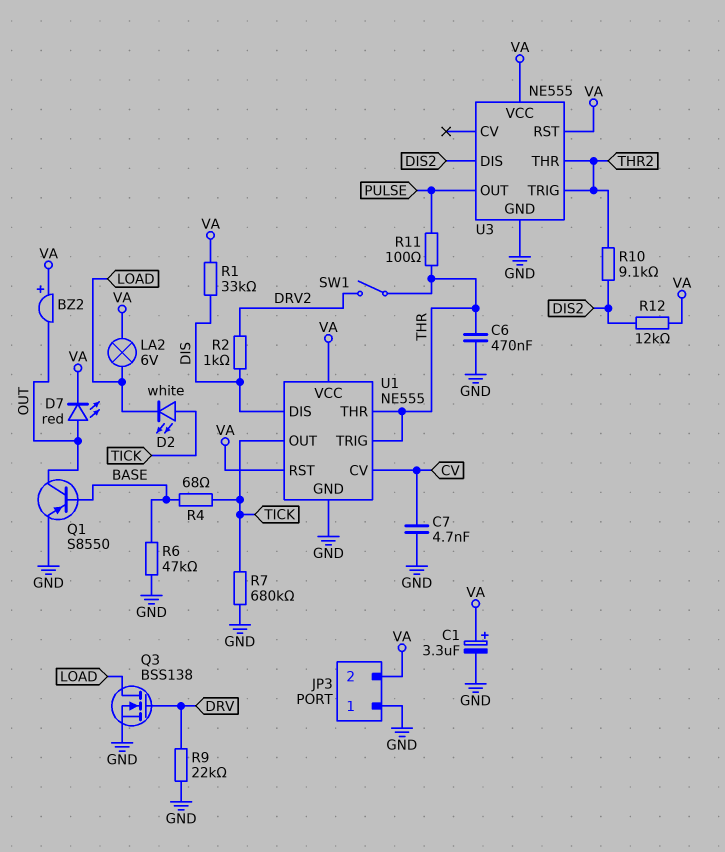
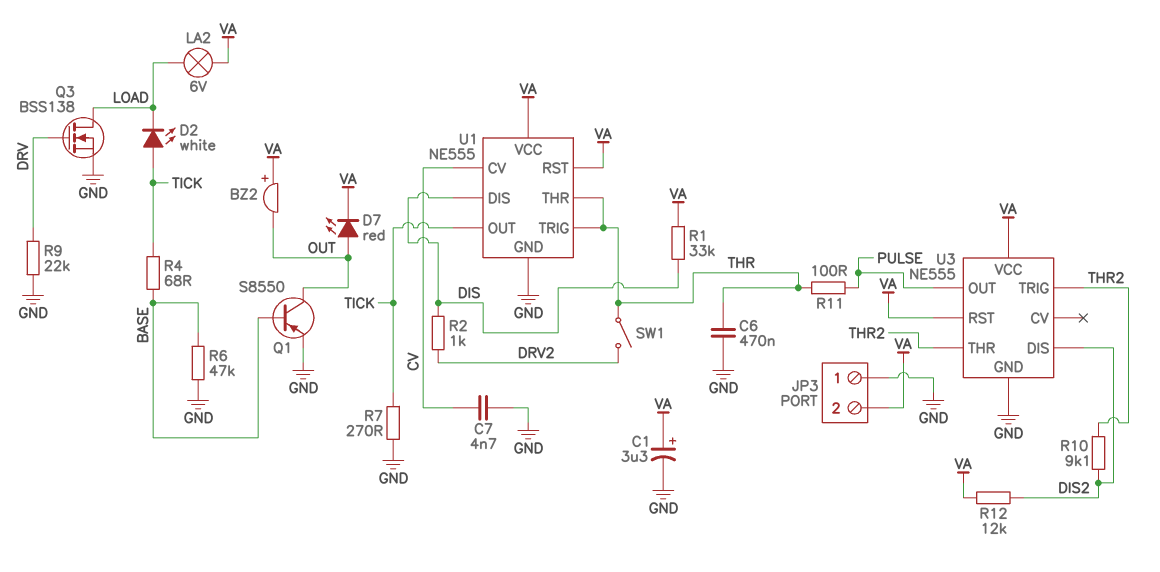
R7: 680k (GND, TICK) -> 270 (GND, TICK)

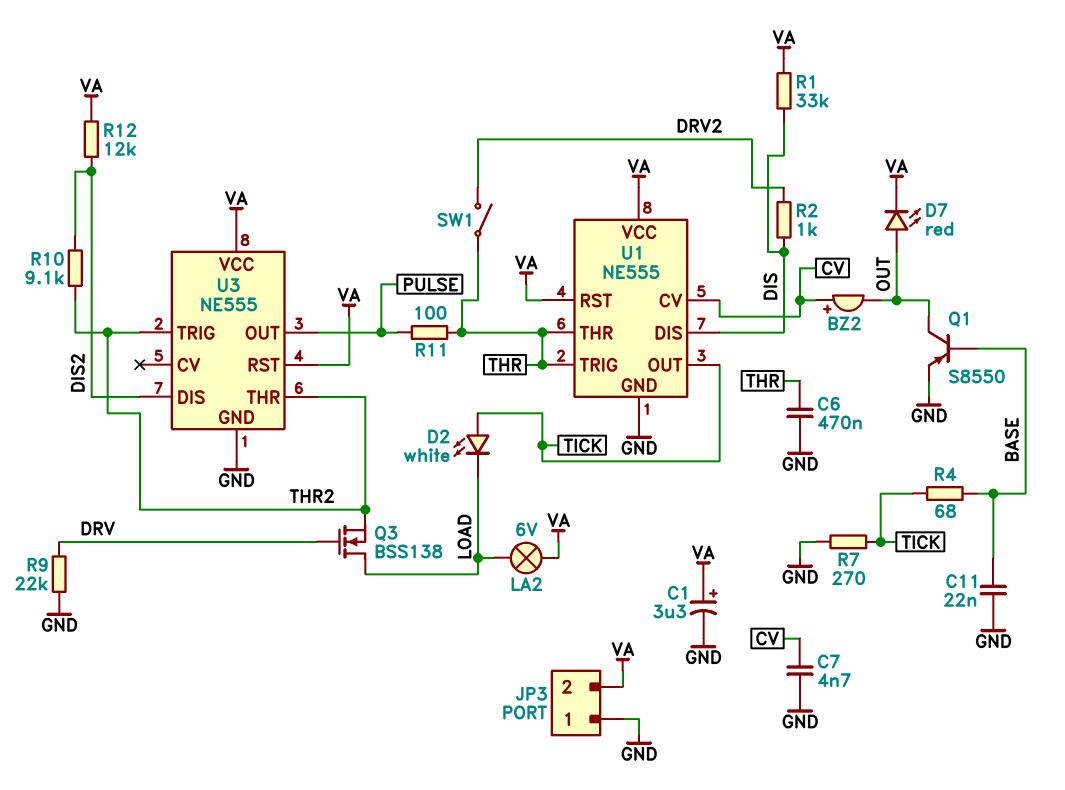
BZ2: buzzer (plus VA, minus OUT) -> buzzer (plus CV, minus OUT)
C11: none -> 22nF (BASE, GND)
Q3: NMOS BSS138 (G DRV, D LOAD, S GND) -> NMOS BSS138 (G DRV, D LOAD, S THR2)
R6: 47k (BASE, GND) -> none

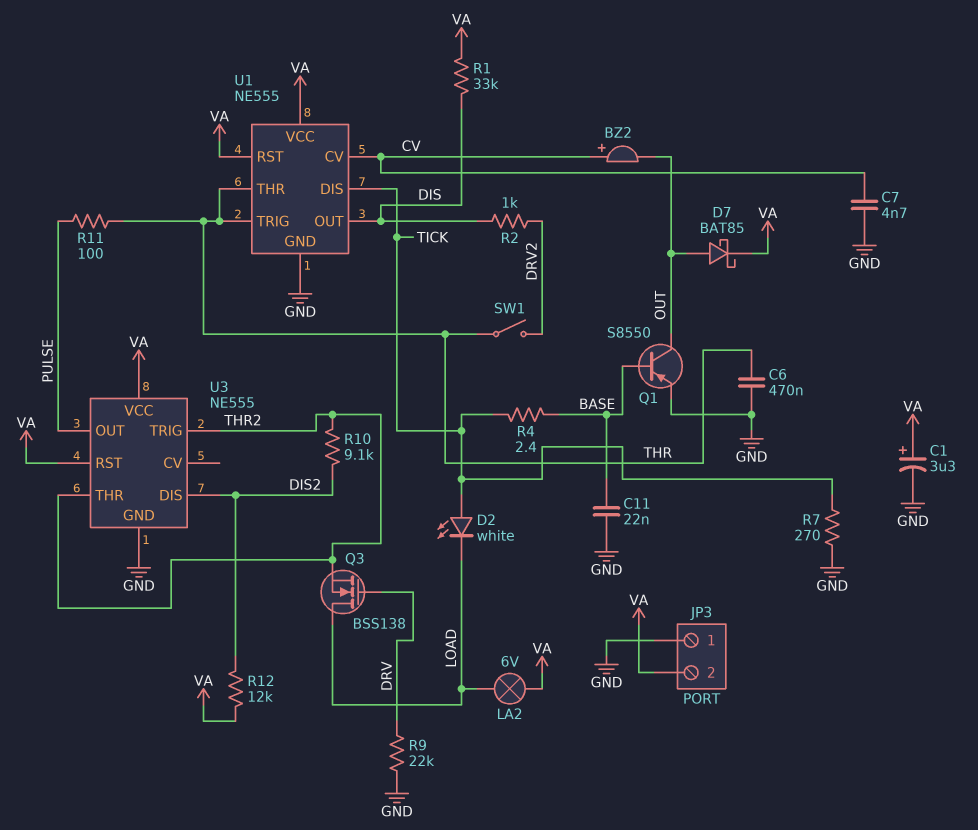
D7: LED red (A OUT, K VA) -> schottky BAT85 (A OUT, K VA)
R4: 68 (BASE, TICK) -> 2.4 (BASE, TICK)
U1 pin DIS: DIS -> TICK
U1 pin OUT: TICK -> DIS

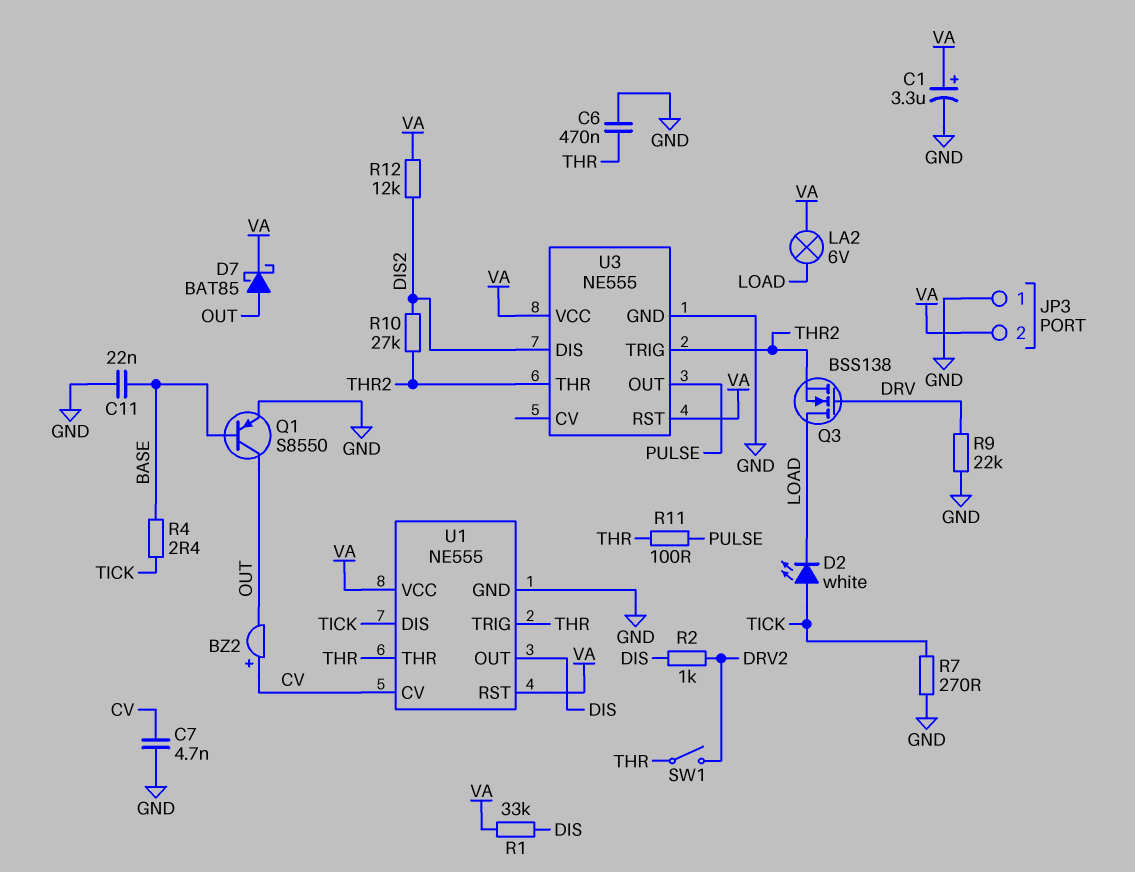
R10: 9.1k (DIS2, THR2) -> 27k (DIS2, THR2)

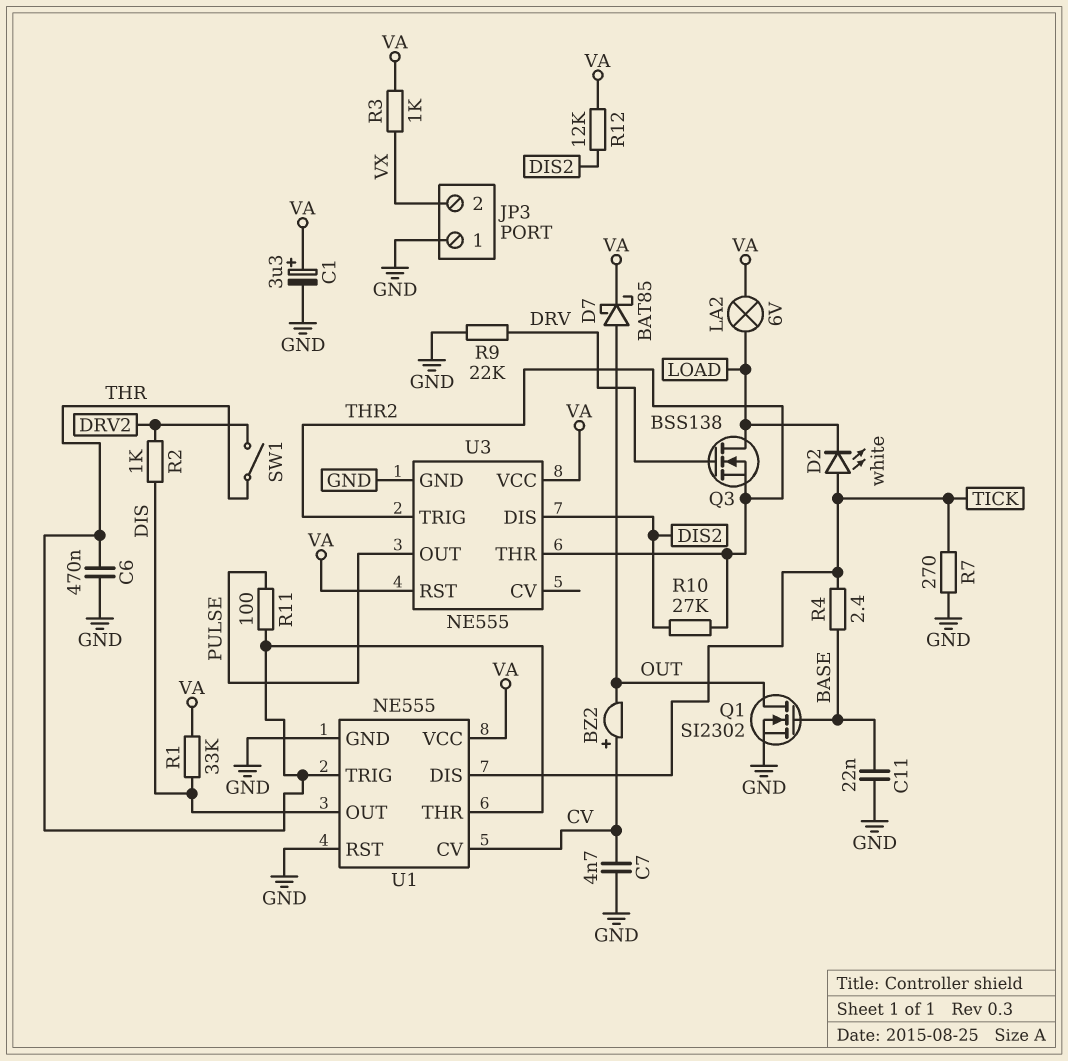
JP3 pin 2: VA -> VX
Q1: PNP S8550 (B BASE, C OUT, E GND) -> NMOS SI2302 (G BASE, D OUT, S GND)
R3: none -> 1k (VA, VX)
U1 pin RST: VA -> GND

